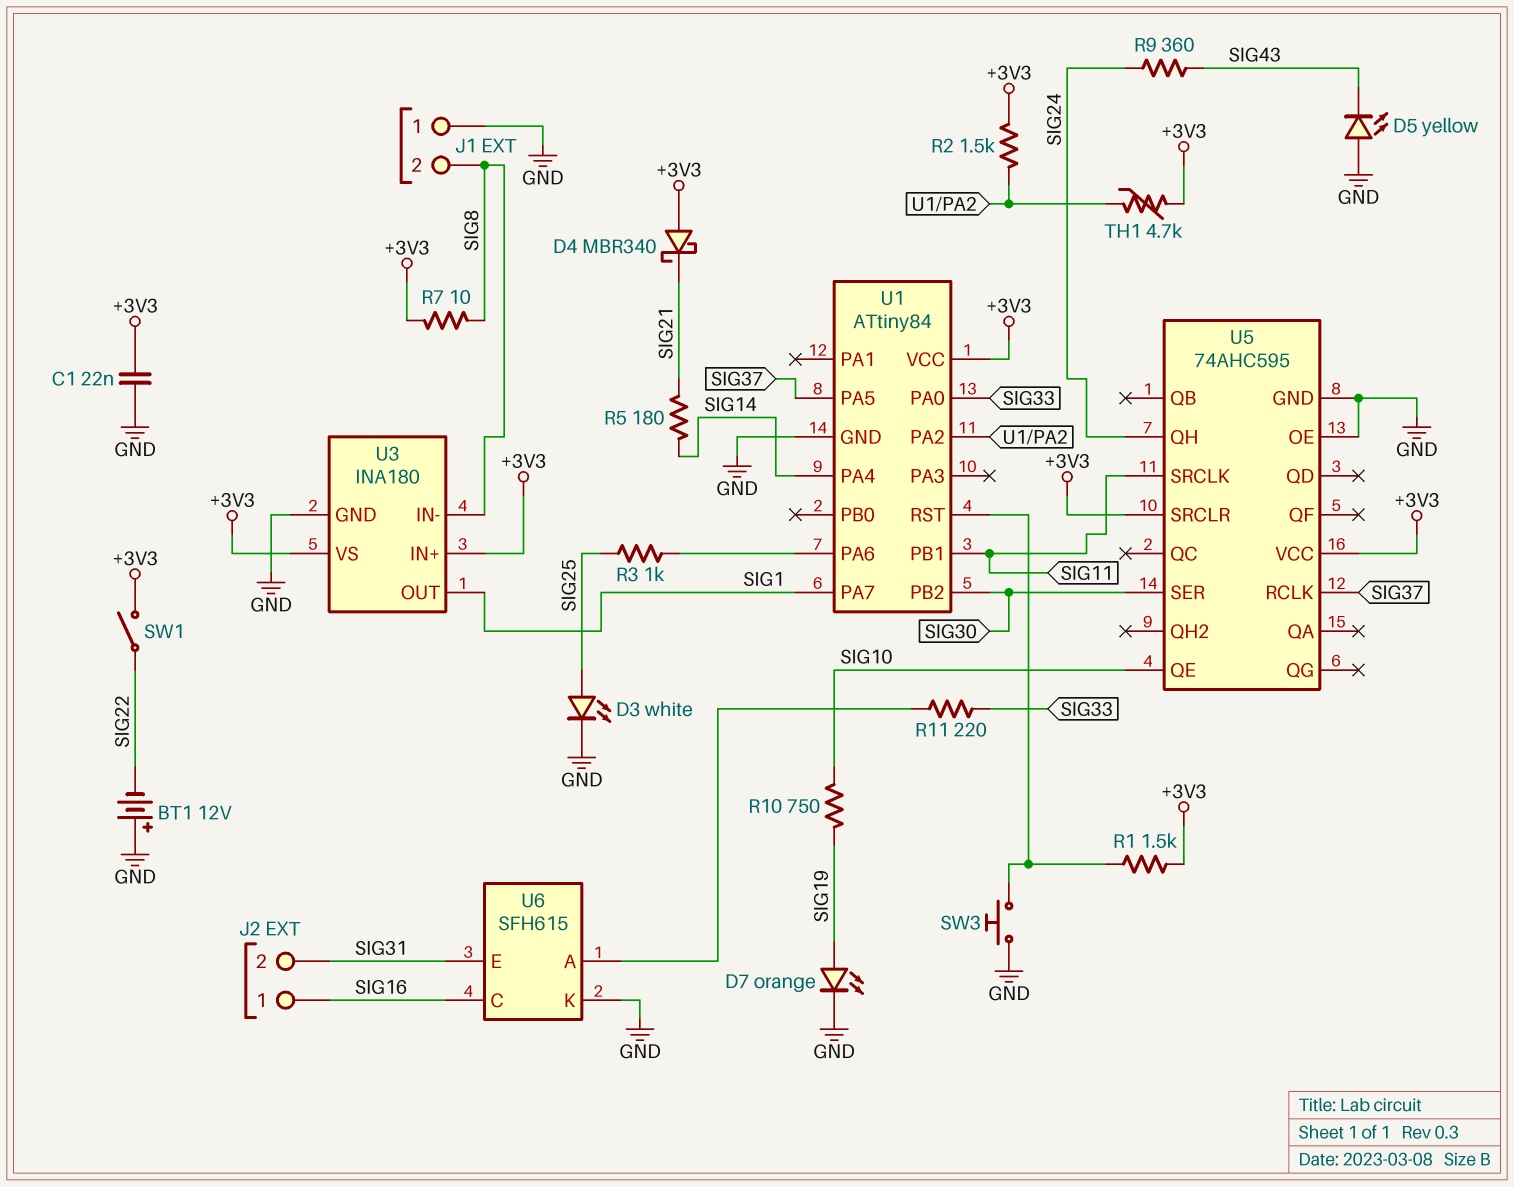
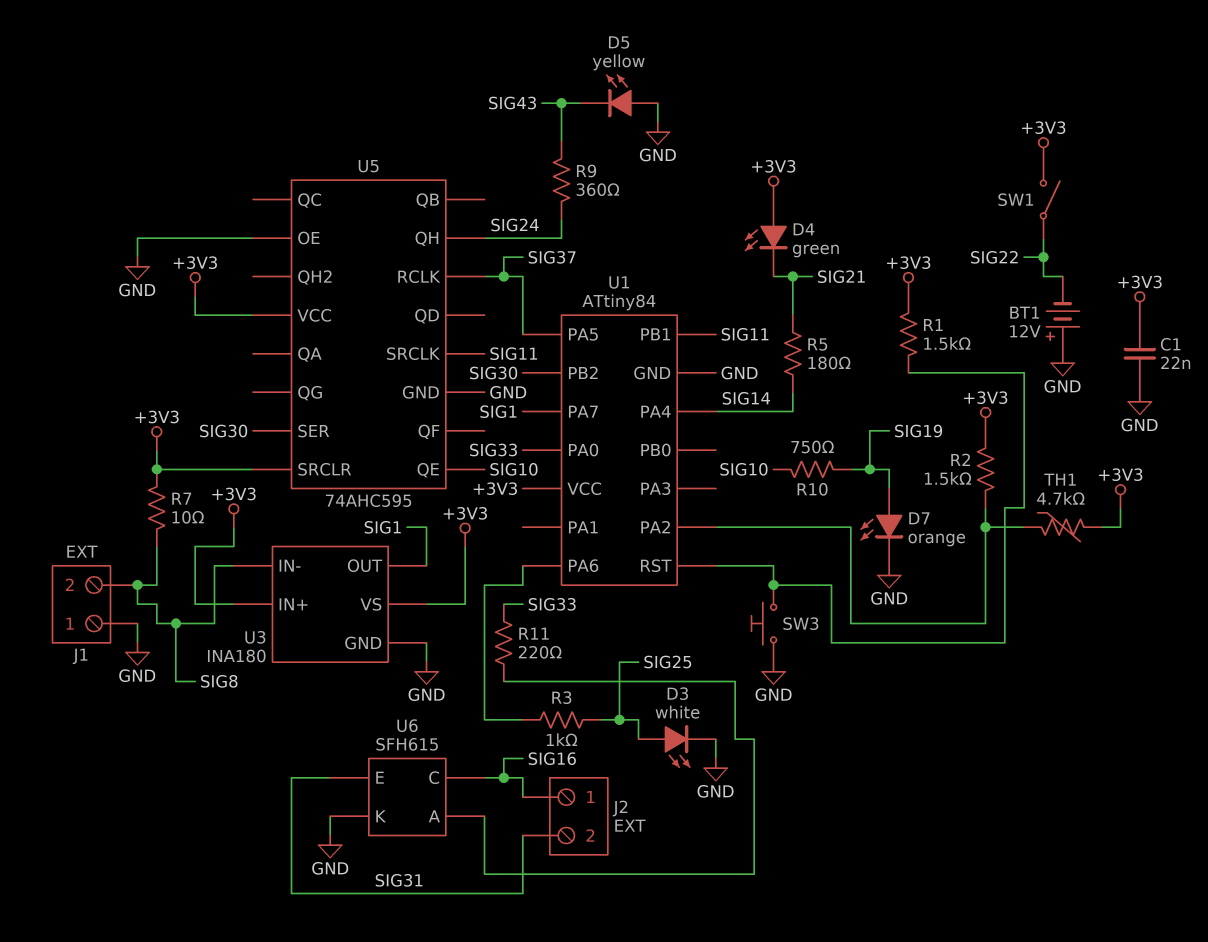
D4: schottky MBR340 (A +3V3, K SIG21) -> LED green (A +3V3, K SIG21)

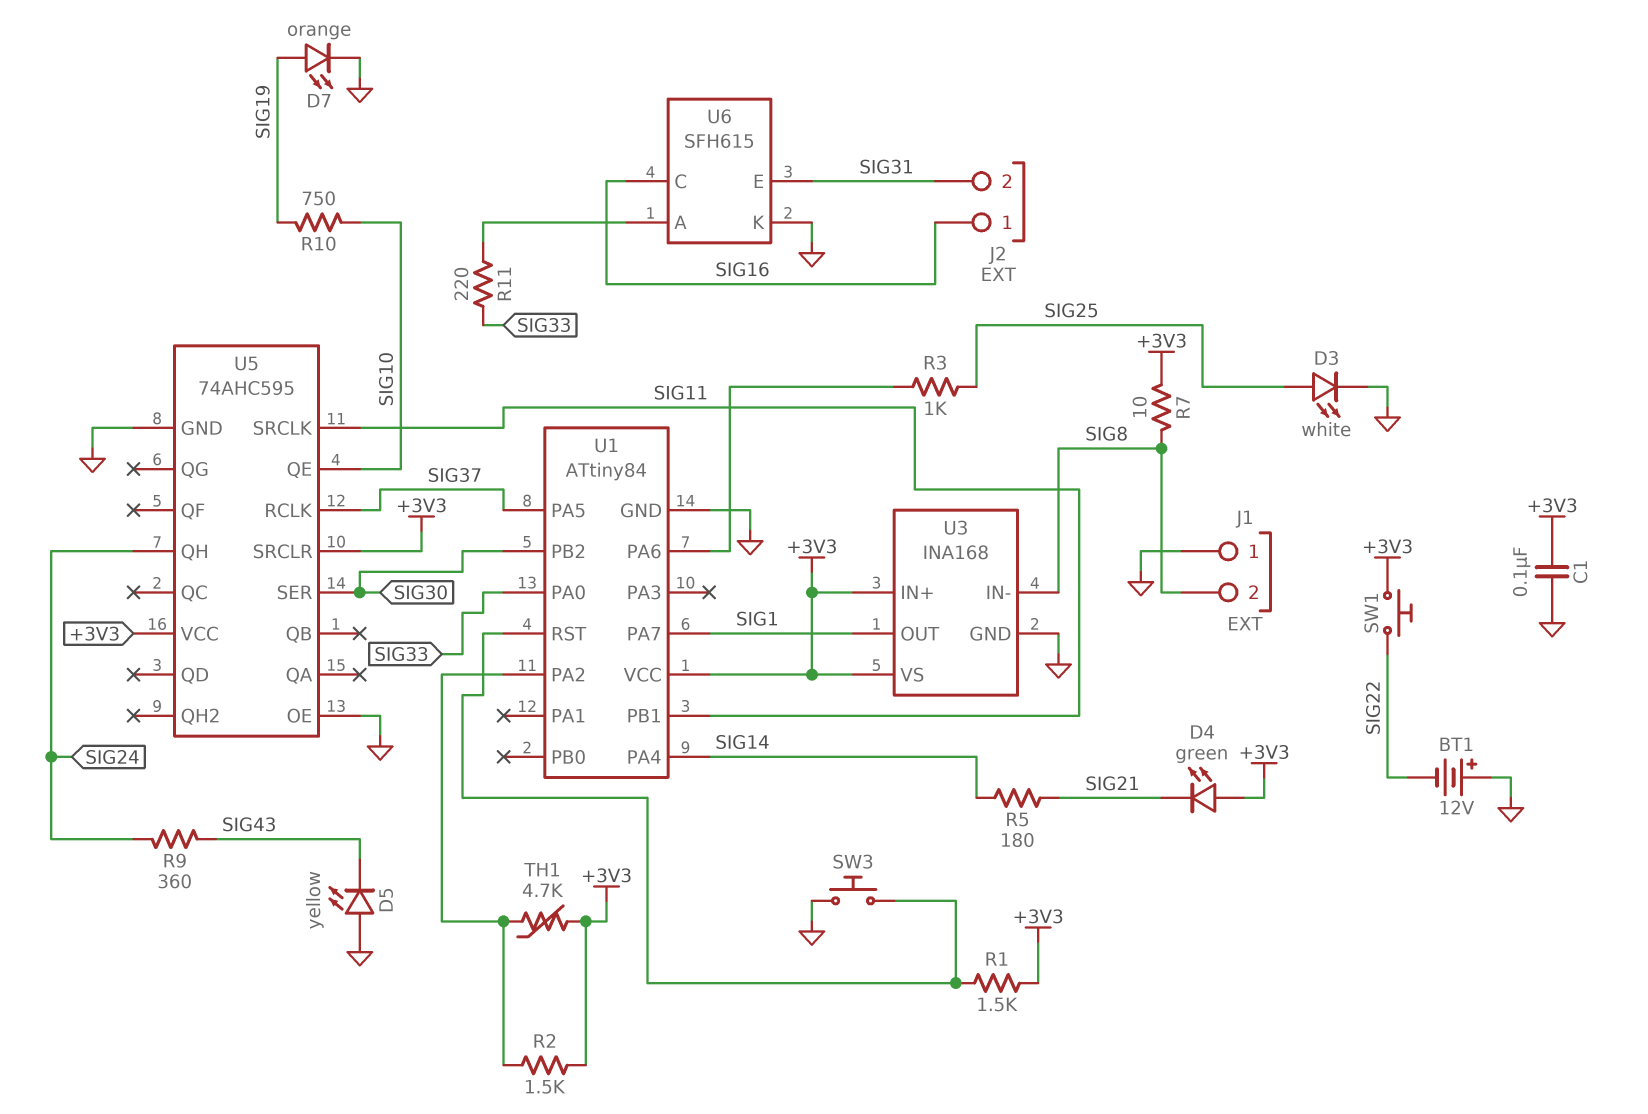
C1: 22nF (+3V3, GND) -> 100nF (+3V3, GND)
SW1: switch (+3V3, SIG22) -> button (+3V3, SIG22)
U3: INA180 -> INA168

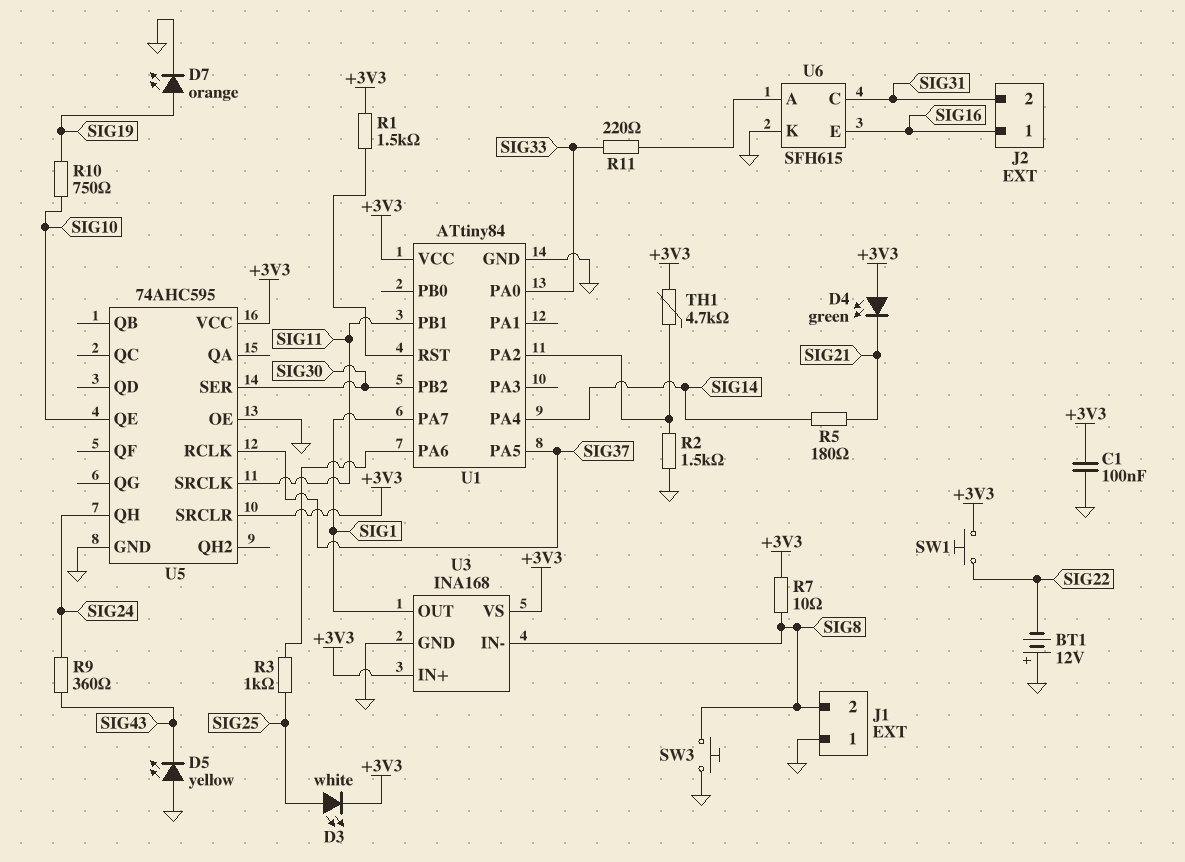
D3: LED white (A SIG25, K GND) -> LED white (A SIG25, K +3V3)
R2: 1.5k (+3V3, U1/PA2) -> 1.5k (GND, U1/PA2)
SW3: button (GND, U1/RST) -> button (GND, SIG8)
U6 pin C: SIG16 -> SIG31
U6 pin E: SIG31 -> SIG16

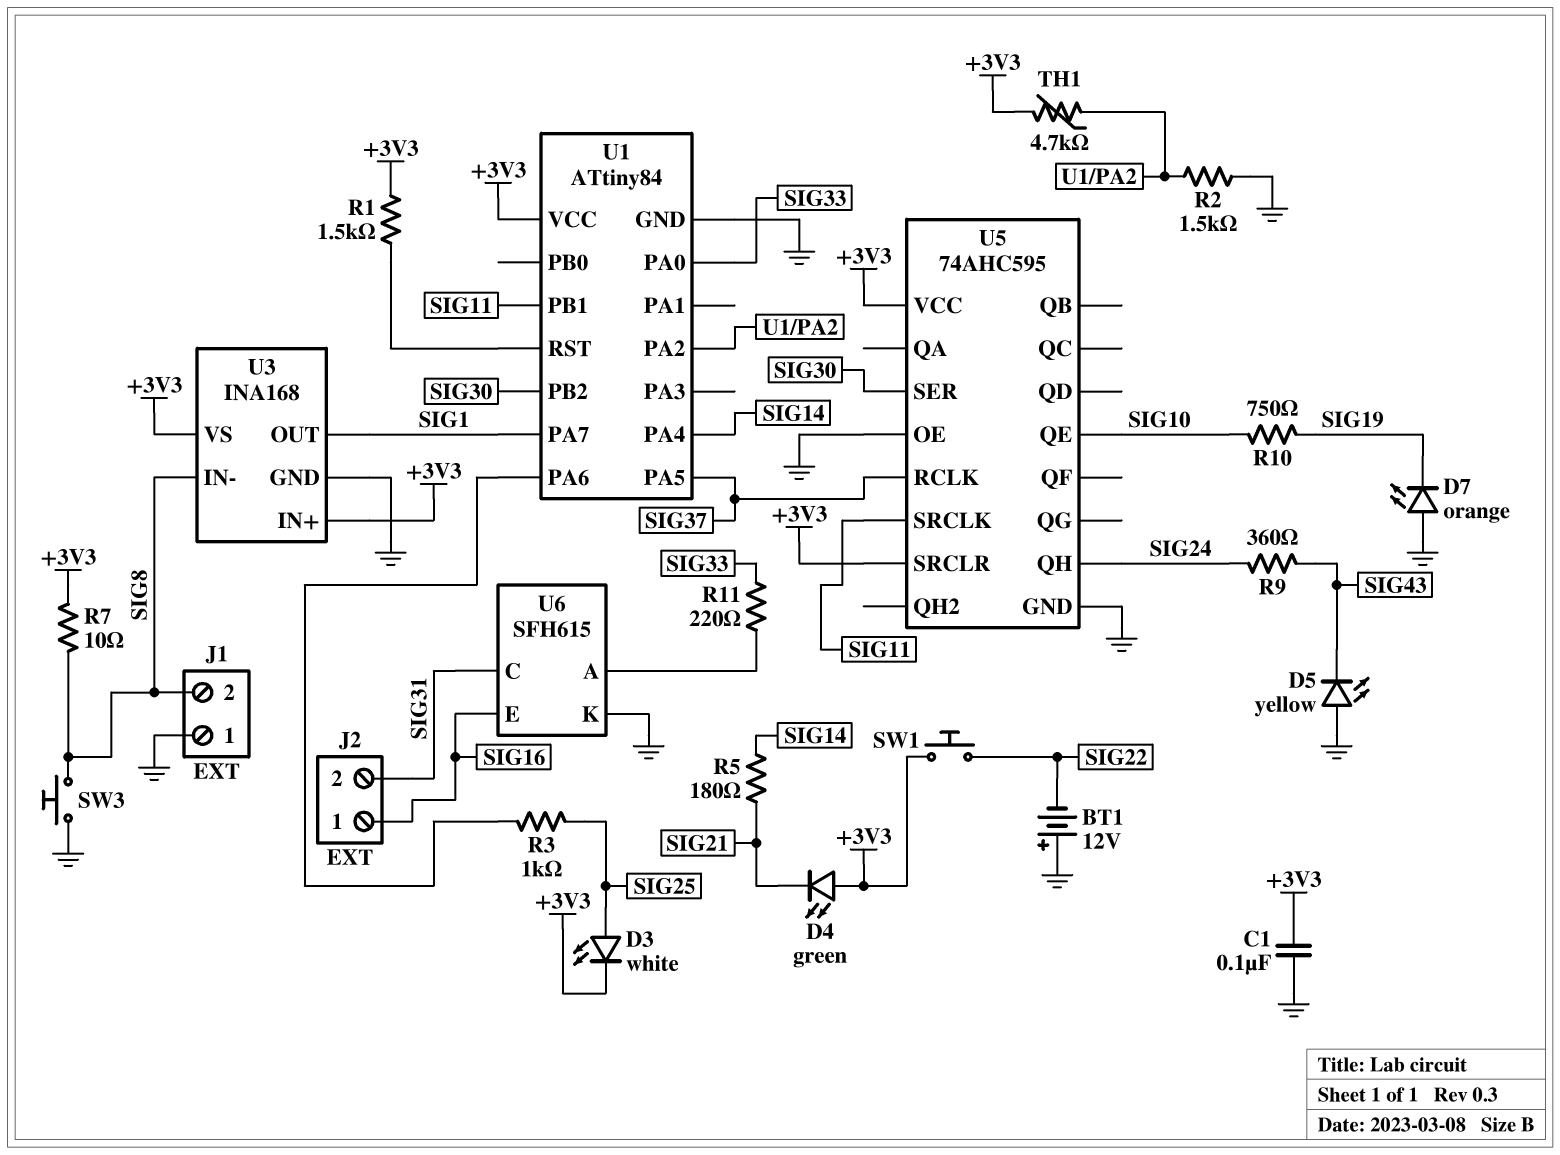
D7: LED orange (A SIG19, K GND) -> LED orange (A GND, K SIG19)

